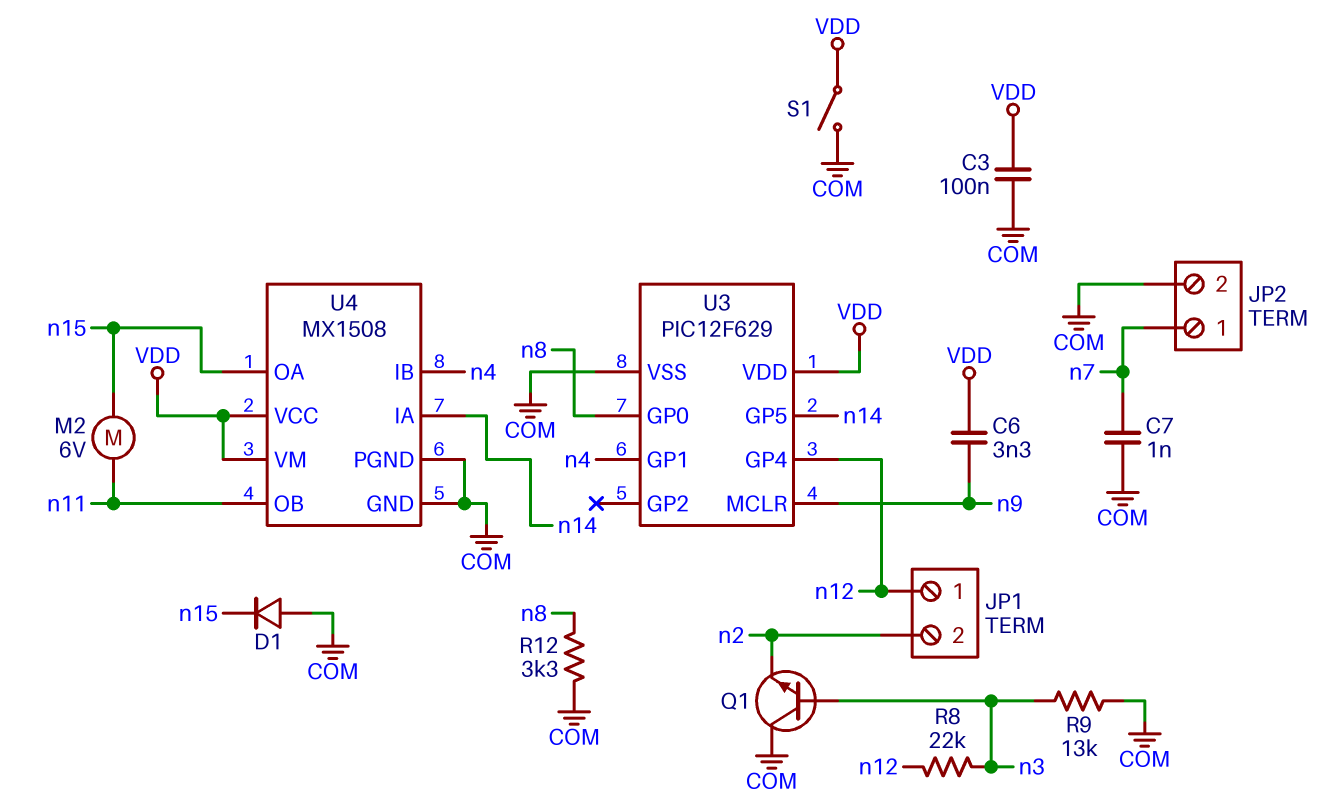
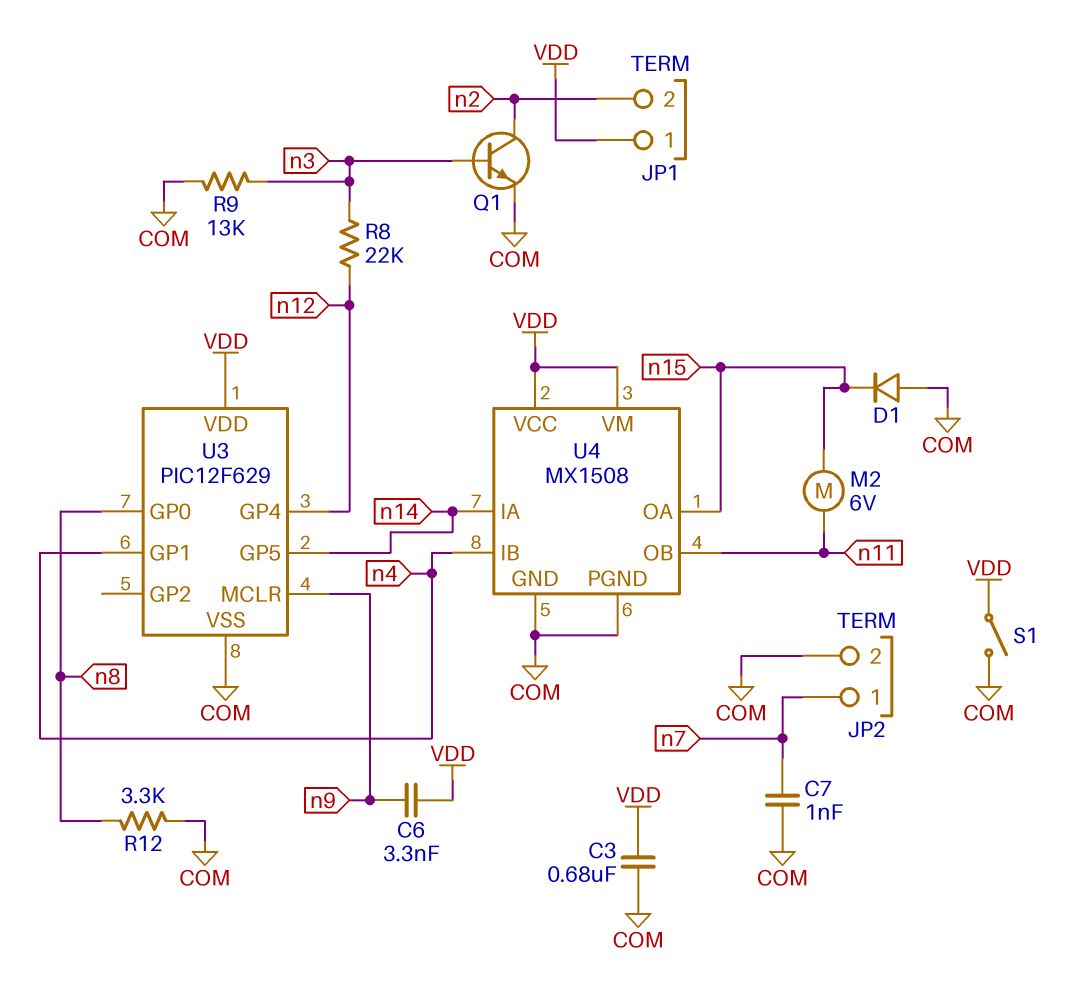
C3: 100nF (COM, VDD) -> 680nF (COM, VDD)
JP1 pin 1: n12 -> VDD
Q1: NPN (B n3, C COM, E n2) -> NPN (B n3, C n2, E COM)

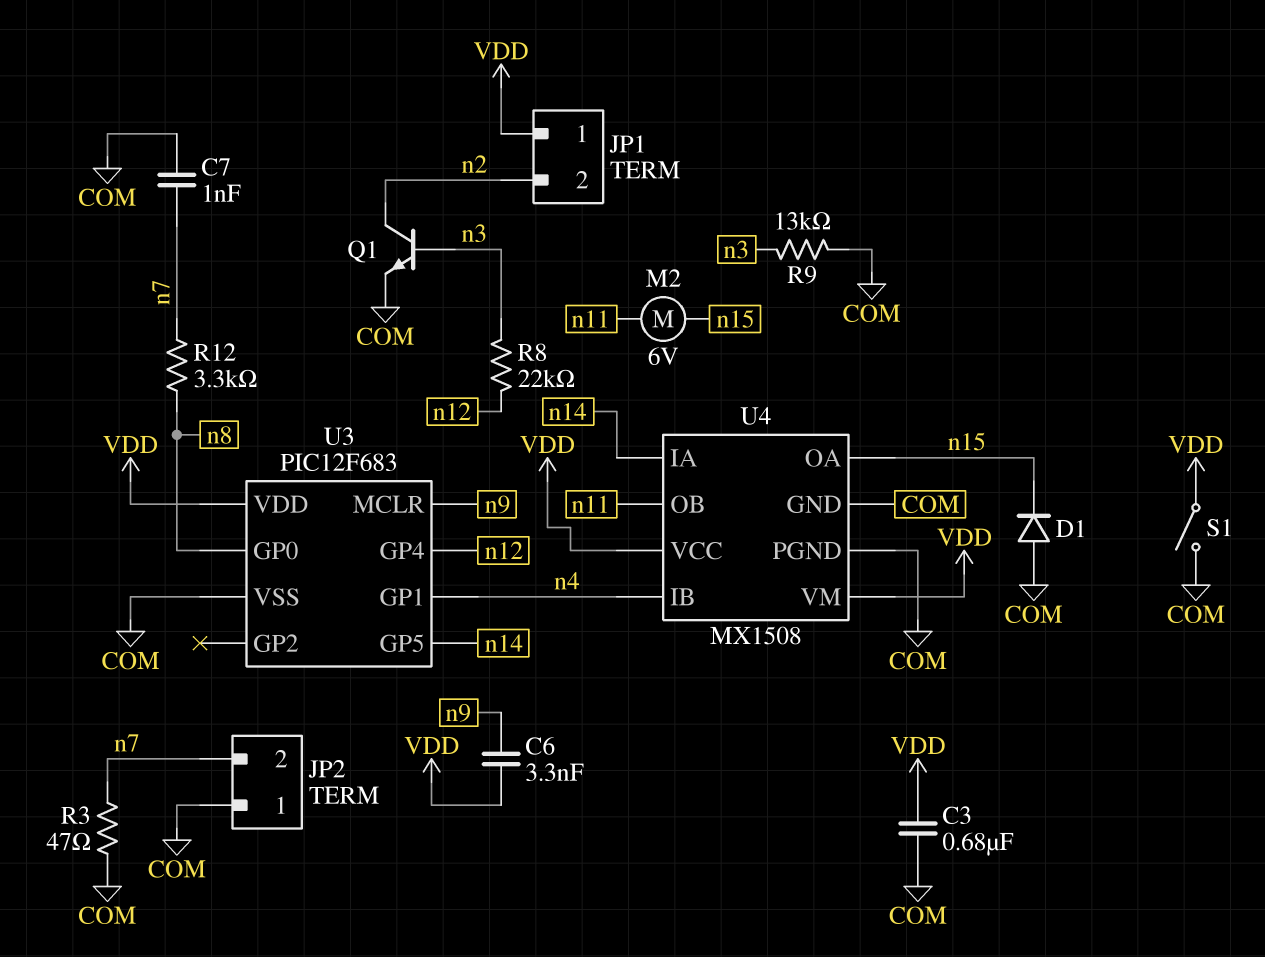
JP2 pin 1: n7 -> COM
JP2 pin 2: COM -> n7
R3: none -> 47 (COM, n7)
R12: 3.3k (COM, n8) -> 3.3k (n7, n8)
U3: PIC12F629 -> PIC12F683

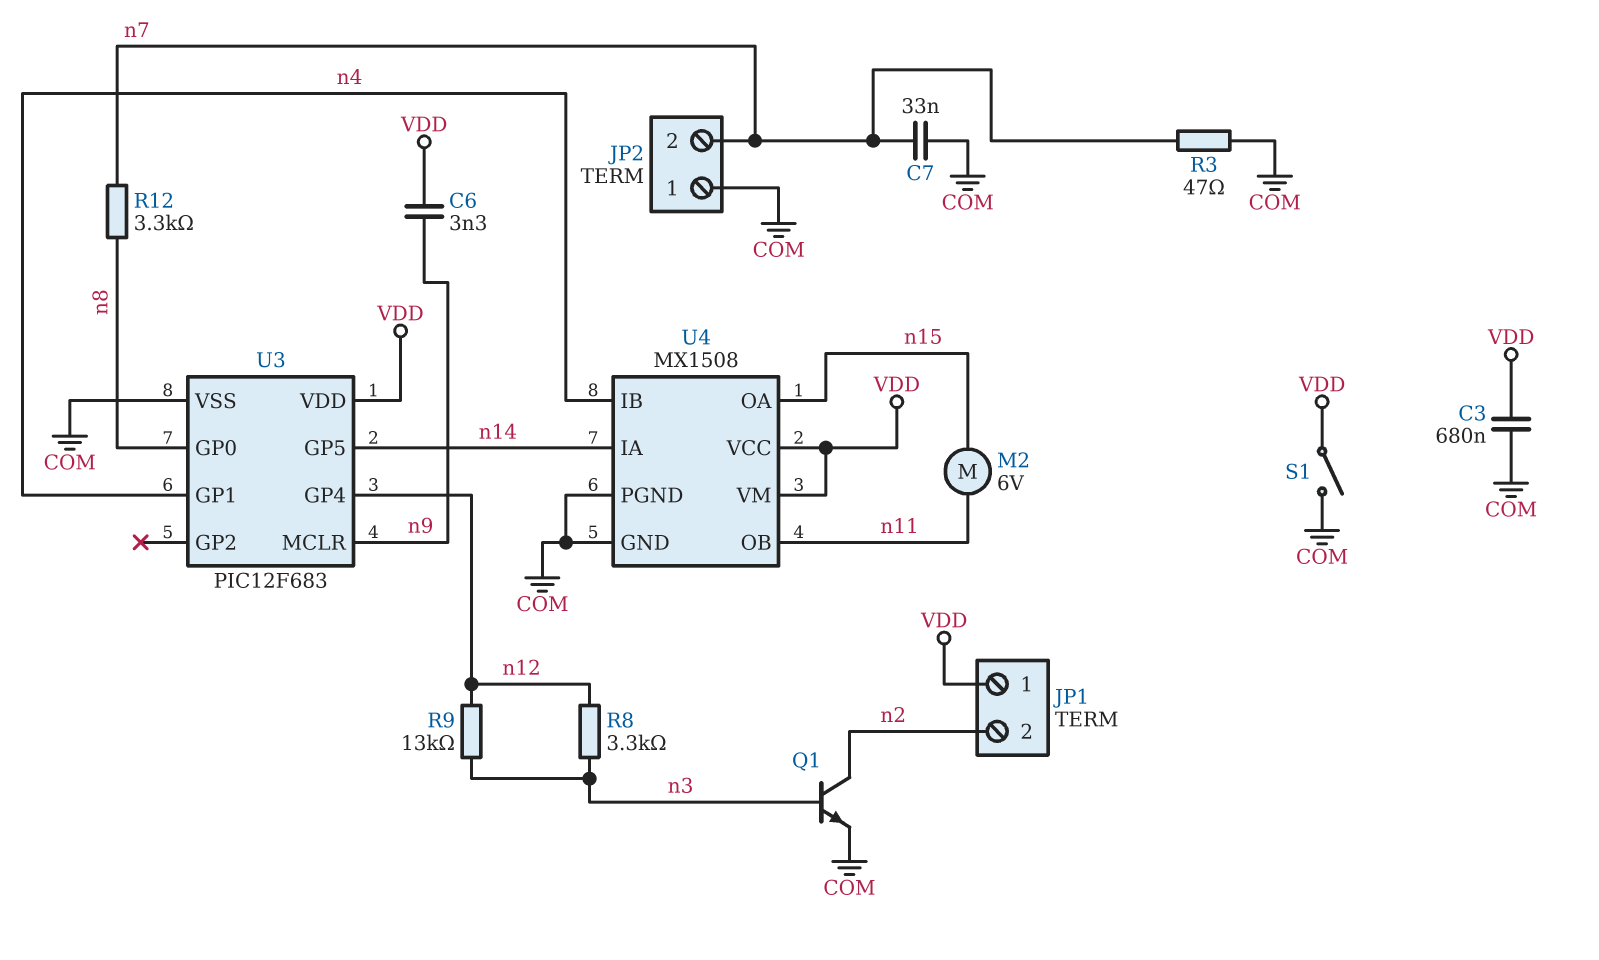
C7: 1nF (COM, n7) -> 33nF (COM, n7)
D1: diode (A COM, K n15) -> none
R8: 22k (n3, n12) -> 3.3k (n3, n12)
R9: 13k (COM, n3) -> 13k (n3, n12)

